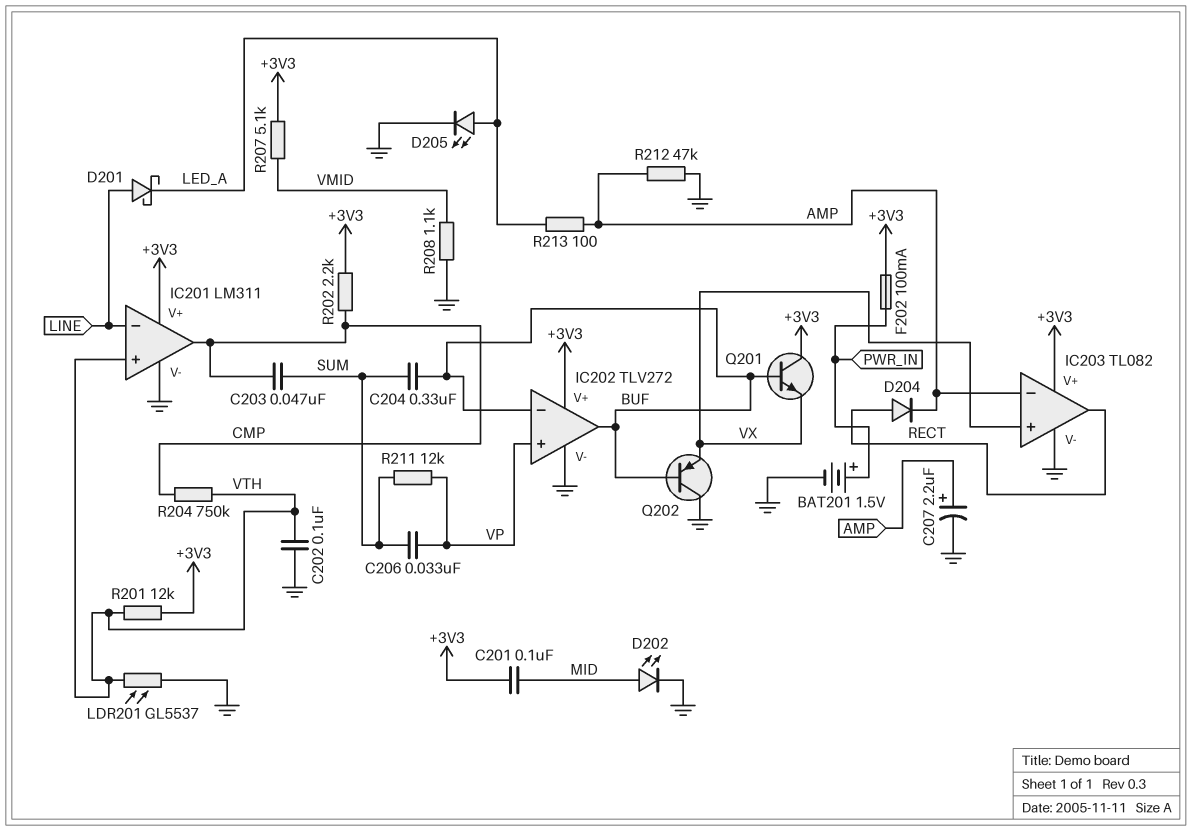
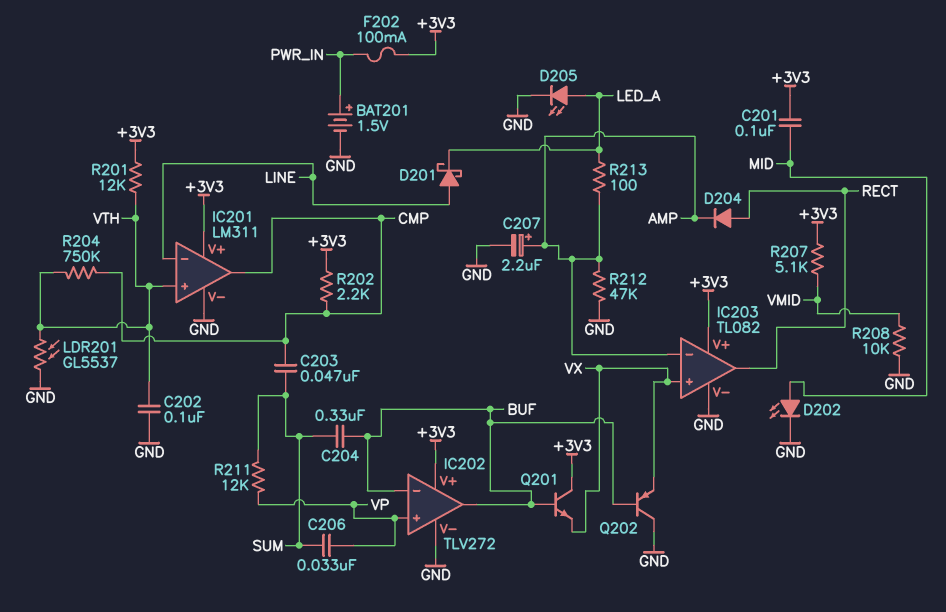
R208: 1.1k (GND, VMID) -> 10k (GND, VMID)

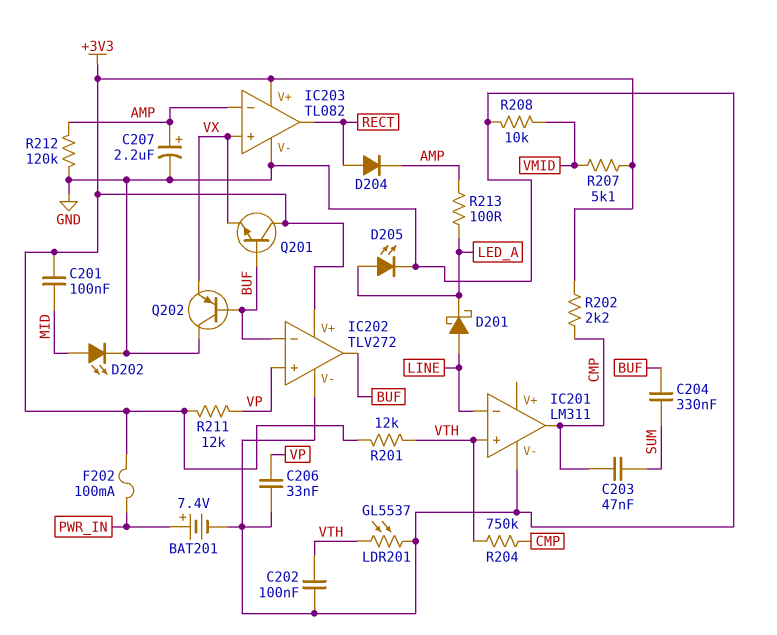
BAT201: 1.5V (plus PWR_IN, minus GND) -> 7.4V (plus PWR_IN, minus GND)
C206: 33nF (SUM, VP) -> 33nF (GND, VP)
IC201 pin V+: +3V3 -> none
R211: 12k (SUM, VP) -> 12k (+3V3, VP)
R212: 47k (AMP, GND) -> 120k (AMP, GND)

